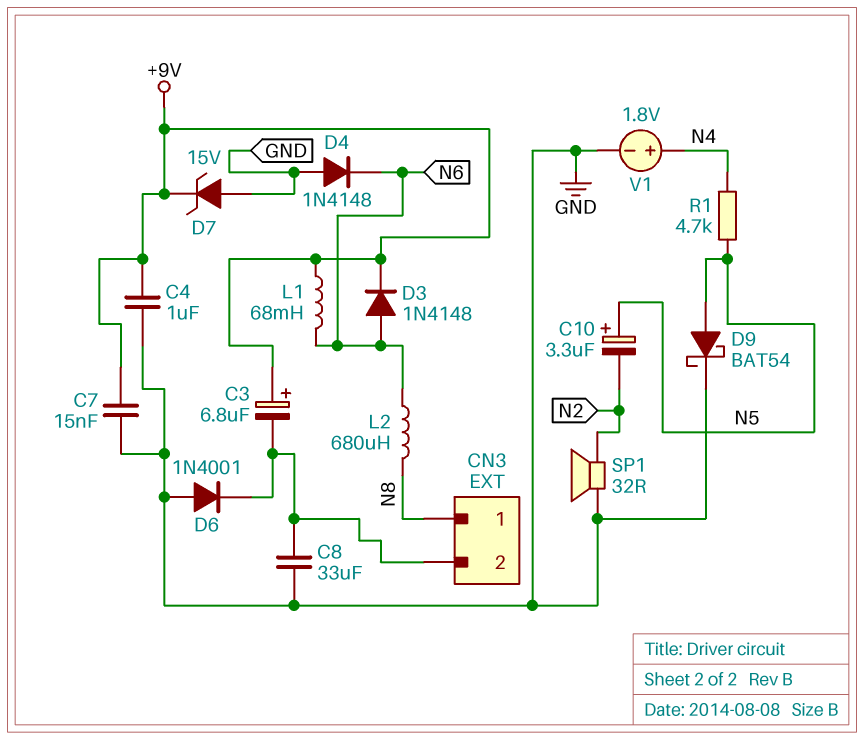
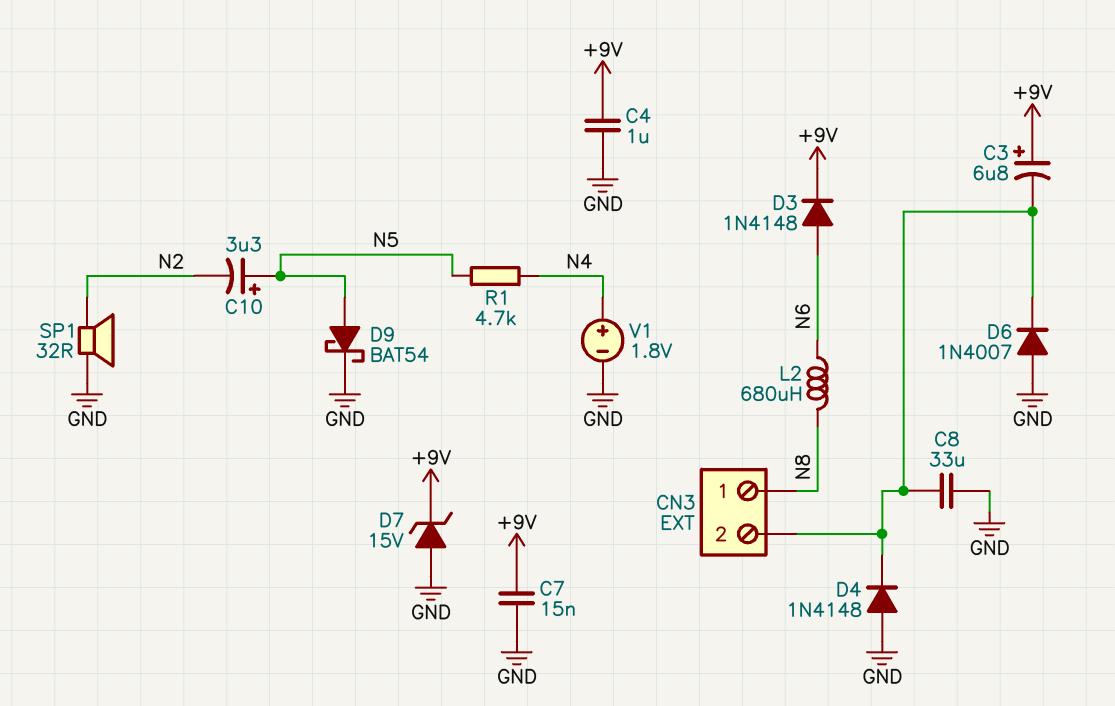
D4: diode 1N4148 (A GND, K N6) -> diode 1N4148 (A GND, K CN3/2)
D6: diode 1N4001 (A GND, K CN3/2) -> diode 1N4007 (A GND, K CN3/2)
L1: 68mH (+9V, N6) -> none

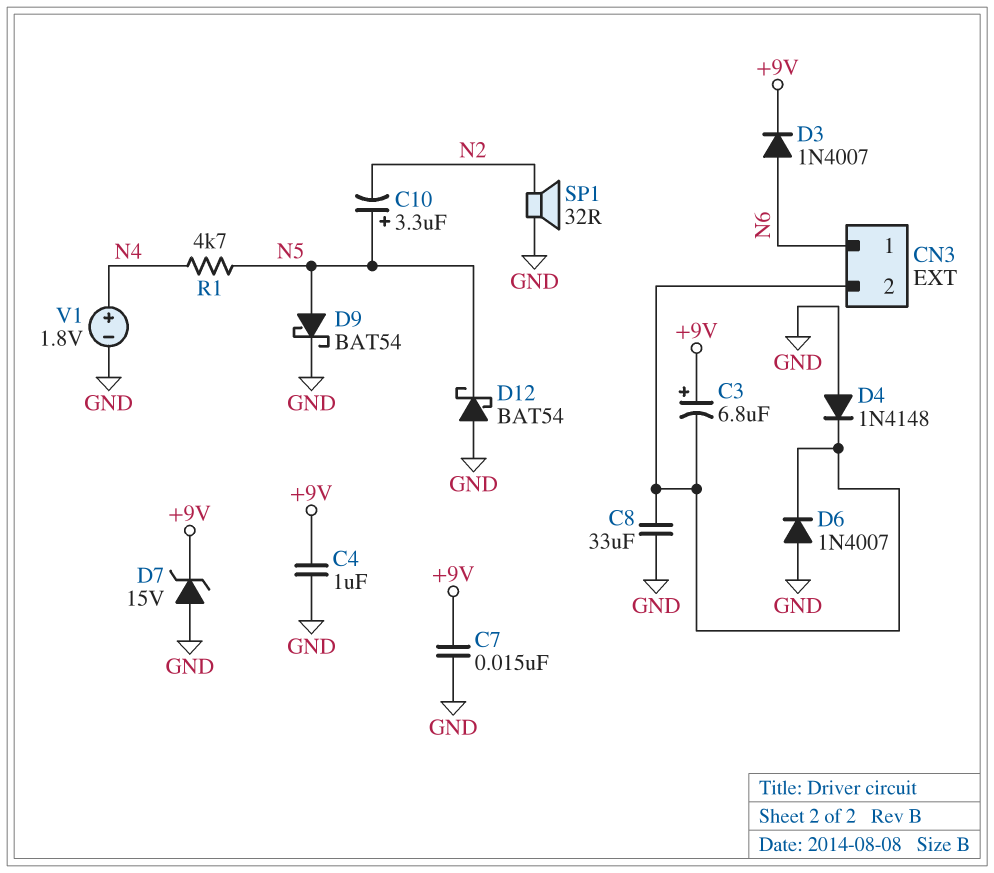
CN3 pin 1: N8 -> N6
D3: diode 1N4148 (A N6, K +9V) -> diode 1N4007 (A N6, K +9V)
D12: none -> schottky BAT54 (A GND, K N5)
L2: 680uH (N6, N8) -> none

